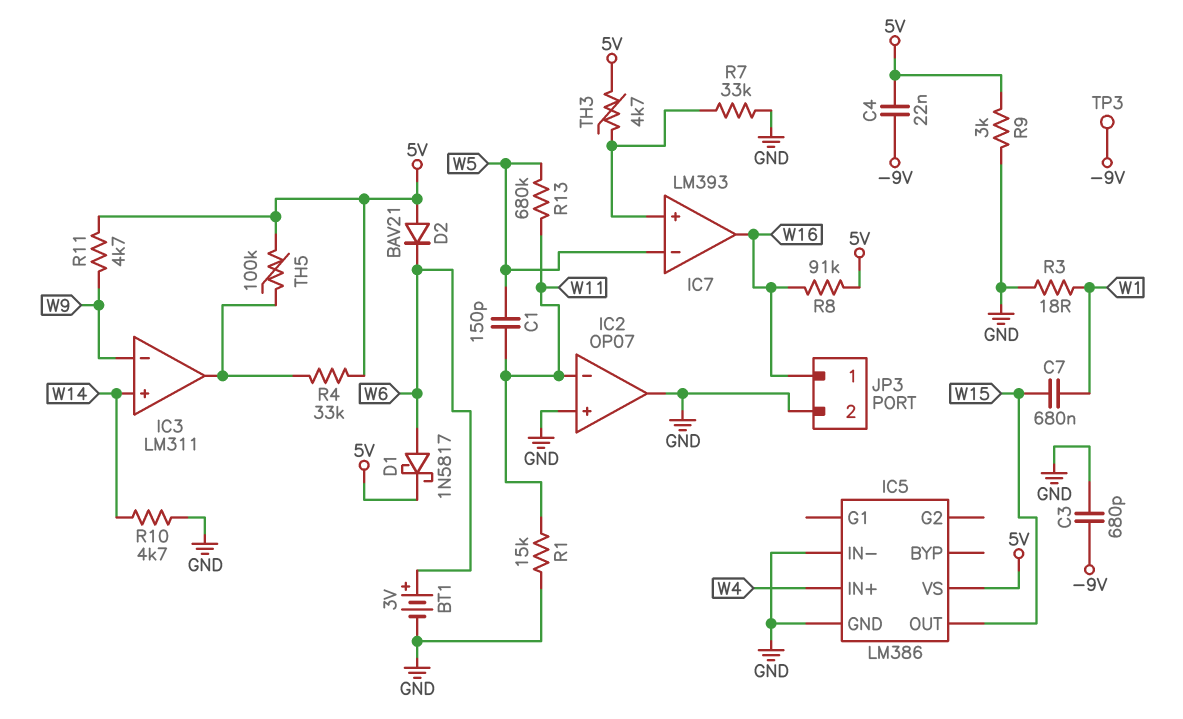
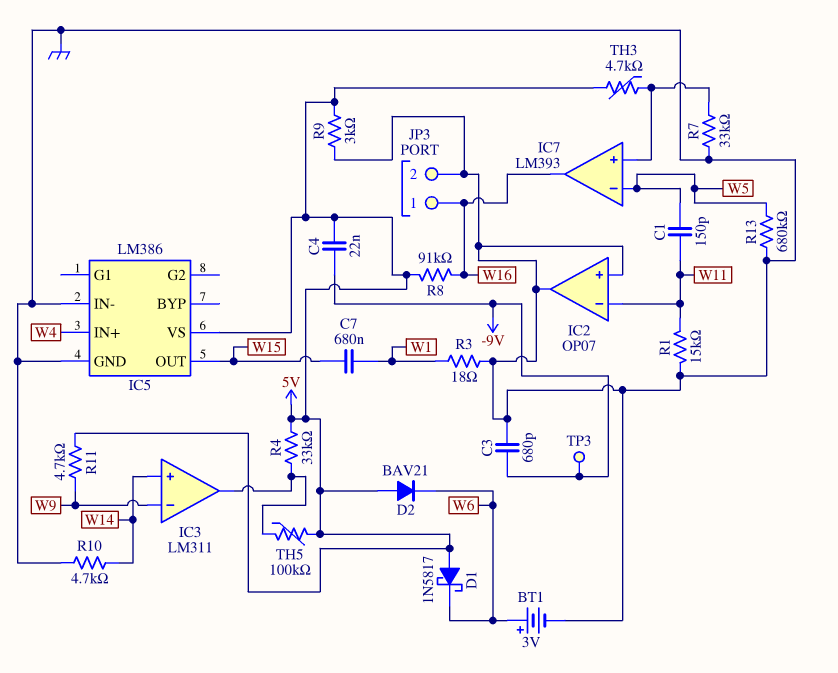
D1: schottky 1N5817 (A W6, K 5V) -> schottky 1N5817 (A 5V, K W6)
R13: 680k (W5, W11) -> 680k (GND, W5)

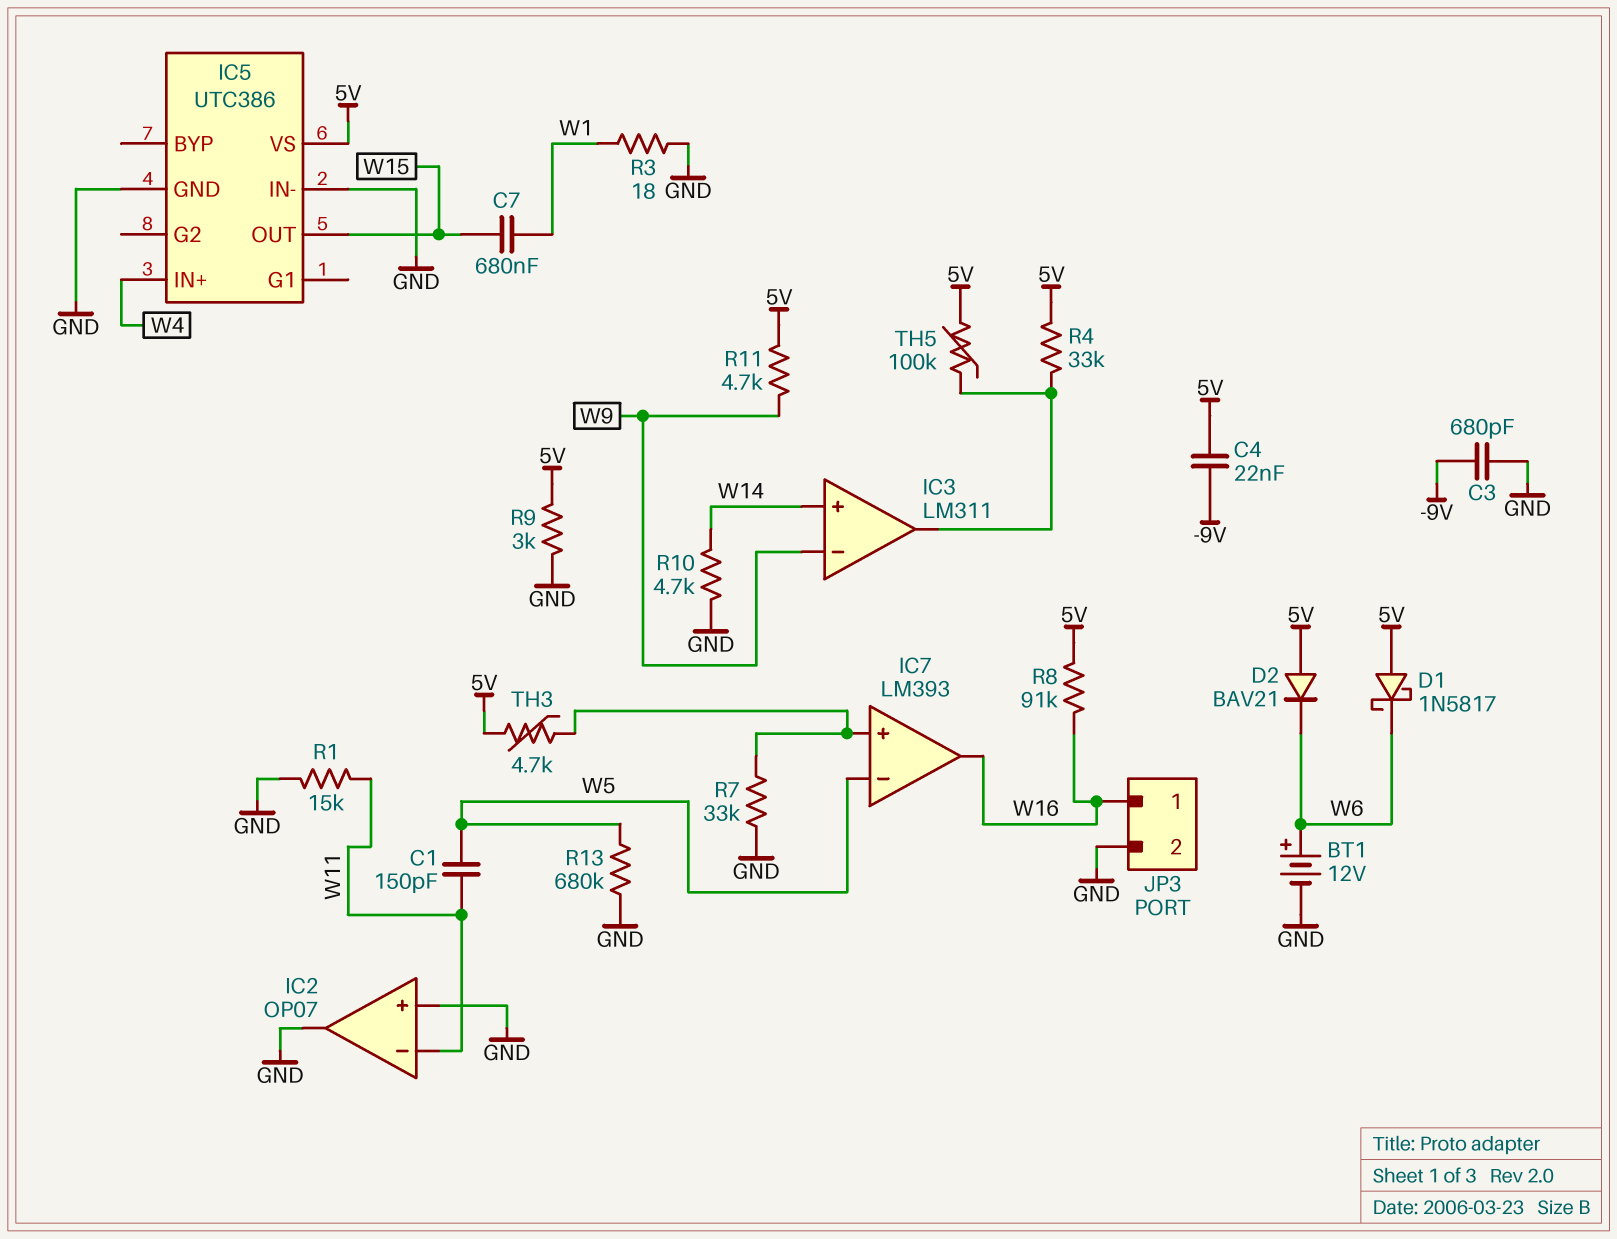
BT1: 3V (plus W6, minus GND) -> 12V (plus W6, minus GND)
IC5: LM386 -> UTC386
TP3: test point (-9V) -> none

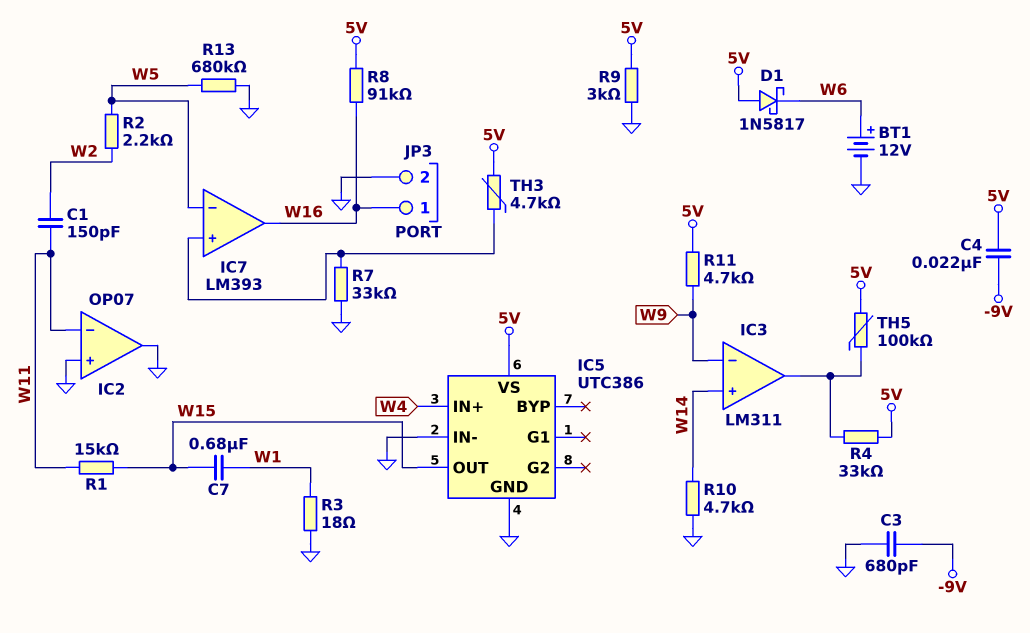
C1: 150pF (W5, W11) -> 150pF (W2, W11)
D2: diode BAV21 (A 5V, K W6) -> none
R1: 15k (GND, W11) -> 15k (W11, W15)
R2: none -> 2.2k (W2, W5)

